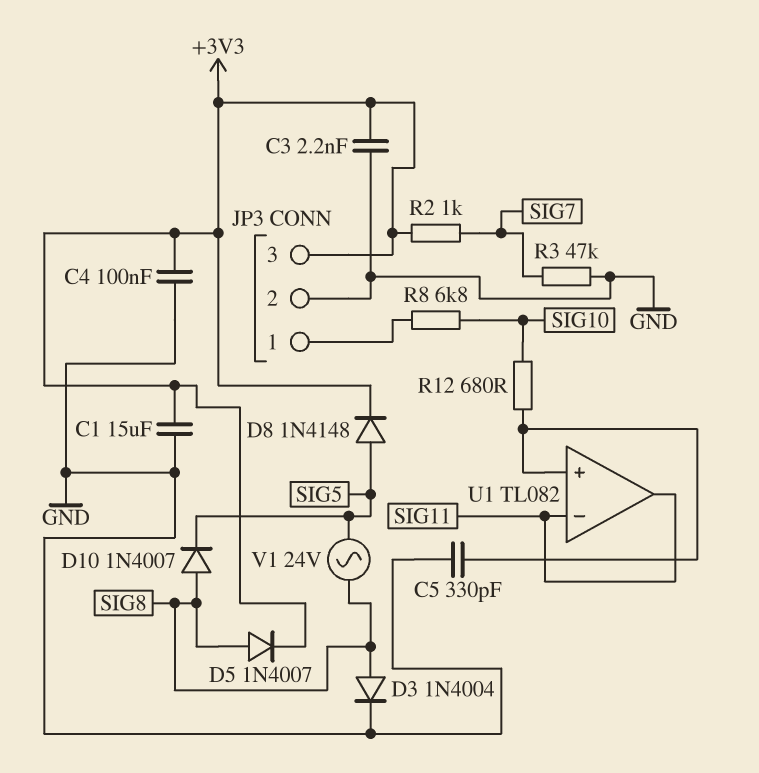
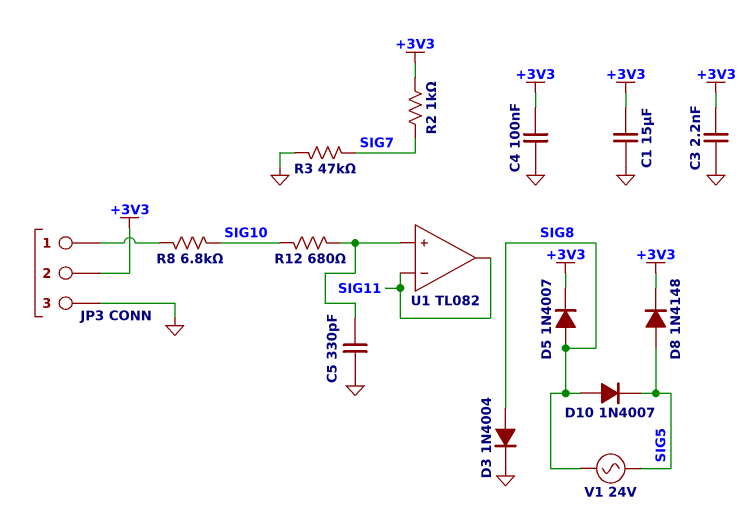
JP3 pin 2: GND -> +3V3
JP3 pin 3: +3V3 -> GND

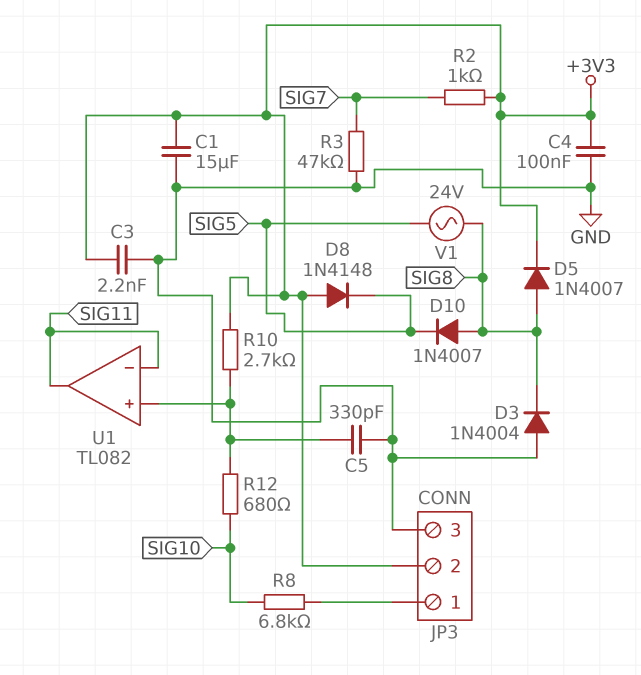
D3: diode 1N4004 (A SIG8, K GND) -> diode 1N4004 (A GND, K SIG8)
D8: diode 1N4148 (A SIG5, K +3V3) -> diode 1N4148 (A +3V3, K SIG5)
R10: none -> 2.7k (+3V3, U1/in+)

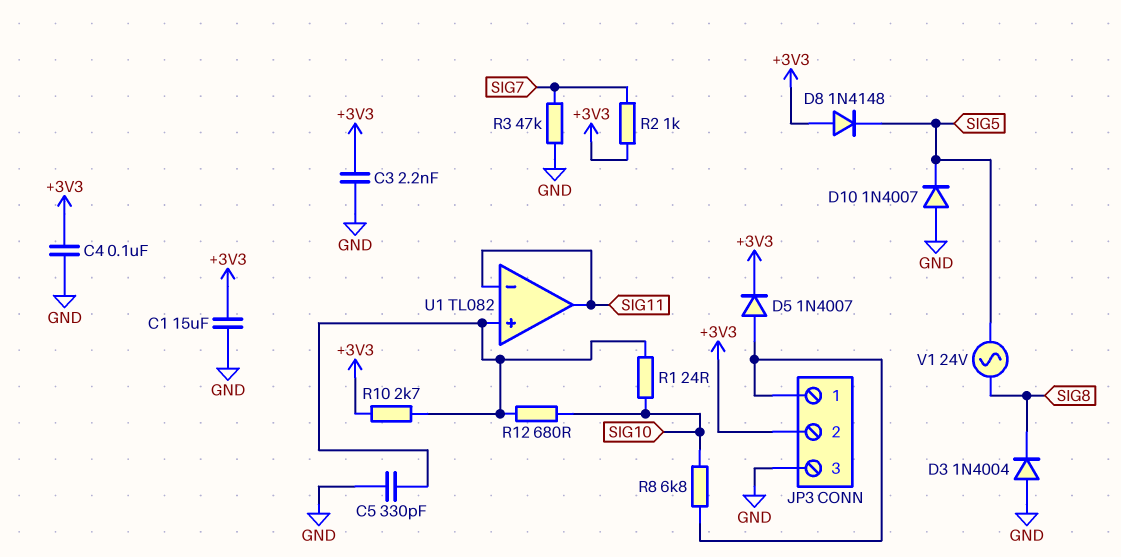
D5: diode 1N4007 (A SIG8, K +3V3) -> diode 1N4007 (A JP3/1, K +3V3)
D10: diode 1N4007 (A SIG8, K SIG5) -> diode 1N4007 (A GND, K SIG5)
R1: none -> 24 (SIG10, U1/in+)

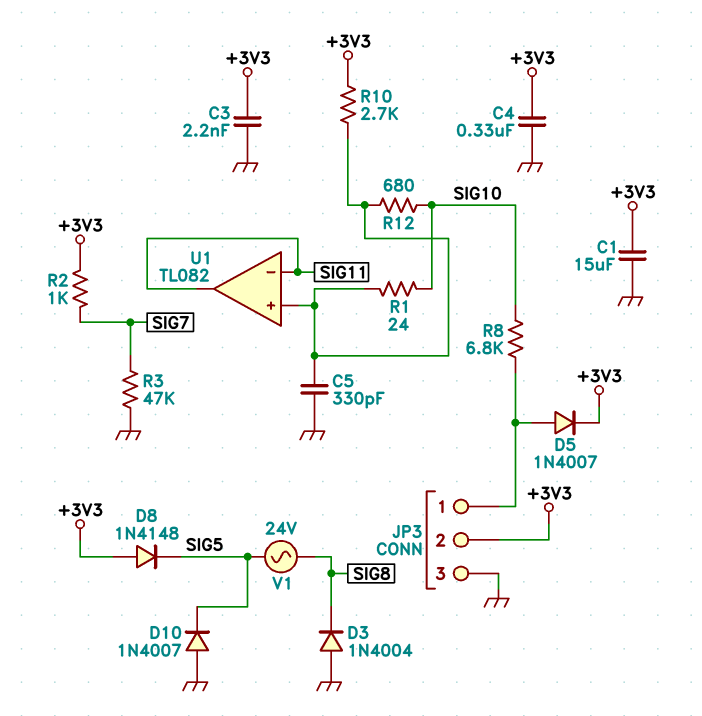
C4: 100nF (+3V3, GND) -> 330nF (+3V3, GND)

